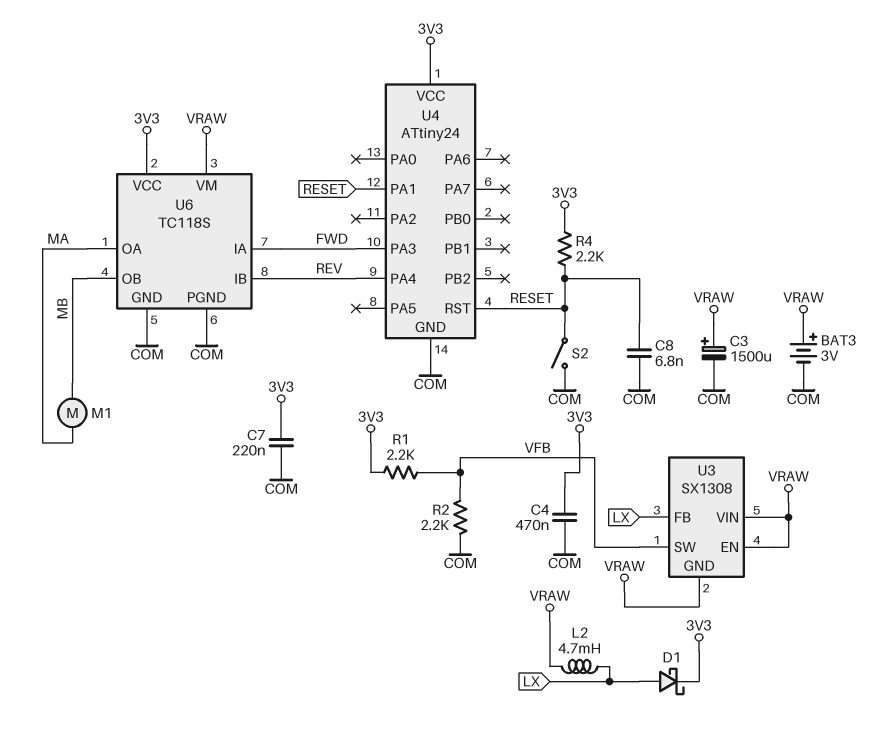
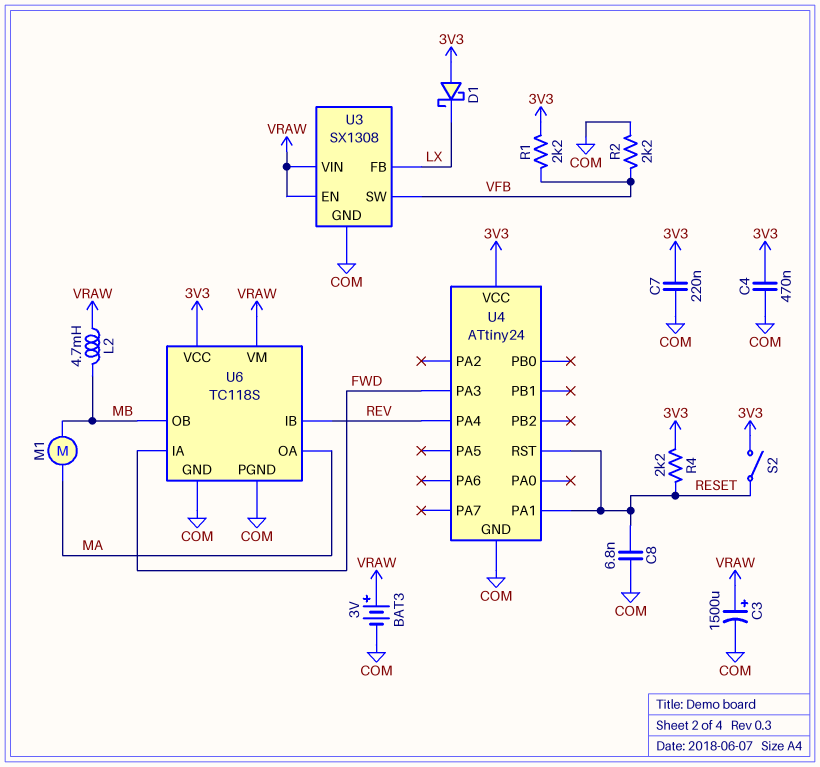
D1: schottky (A LX, K 3V3) -> schottky (A 3V3, K LX)
L2: 4.7mH (LX, VRAW) -> 4.7mH (MB, VRAW)
S2: switch (COM, RESET) -> switch (3V3, RESET)
U3 pin GND: VRAW -> COM

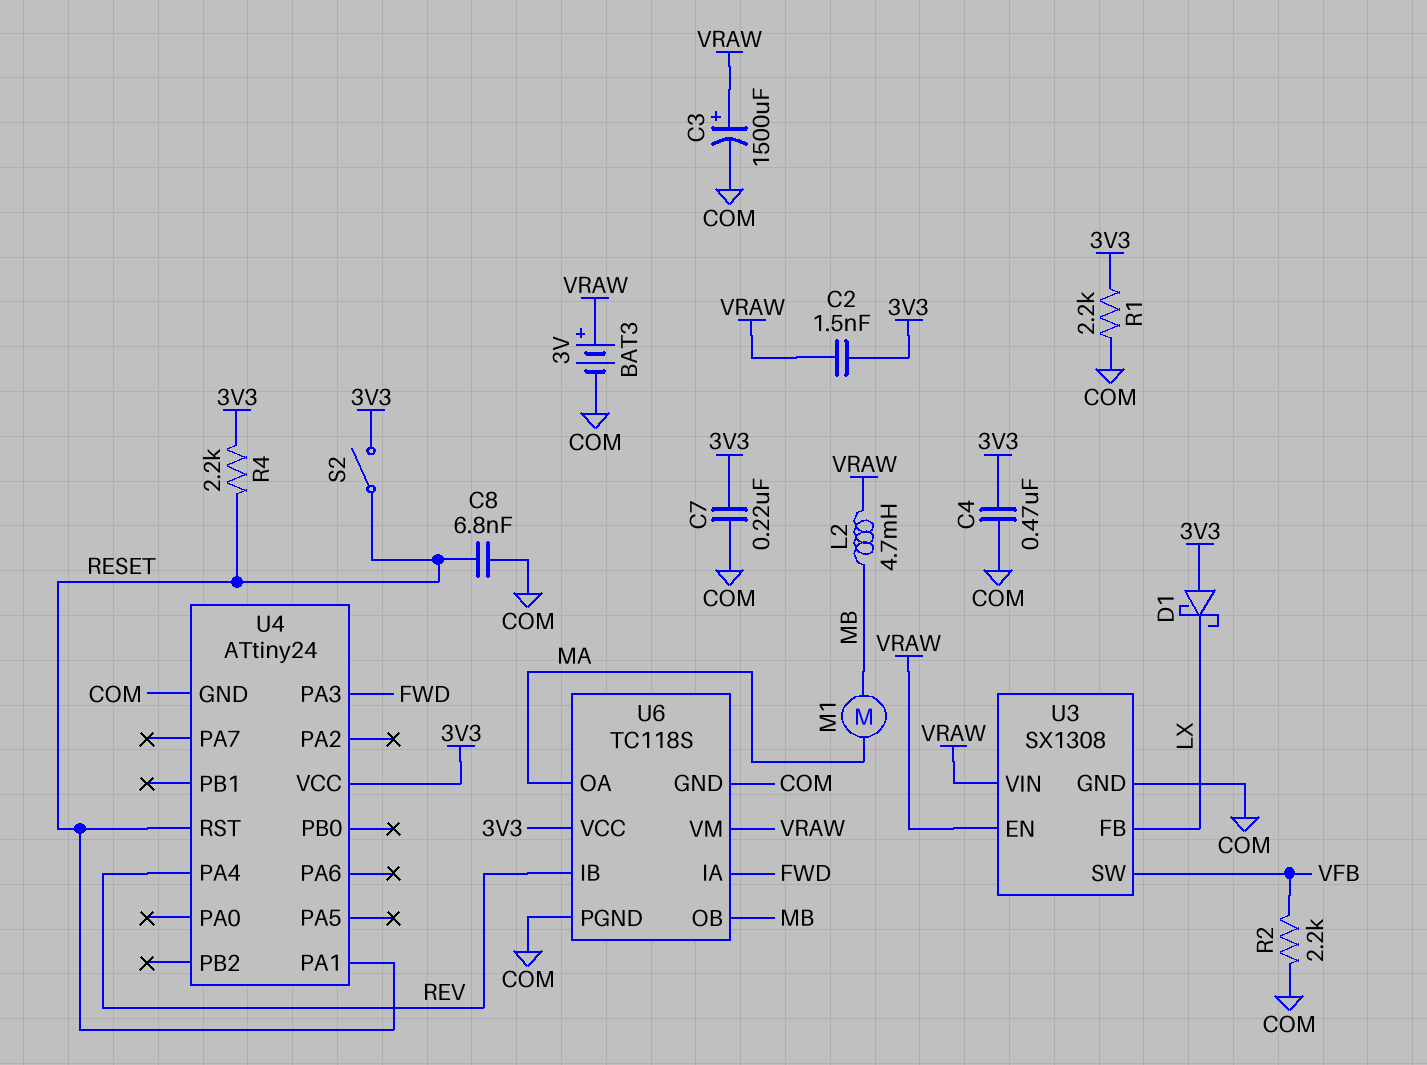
C2: none -> 1.5nF (3V3, VRAW)
R1: 2.2k (3V3, VFB) -> 2.2k (3V3, COM)

